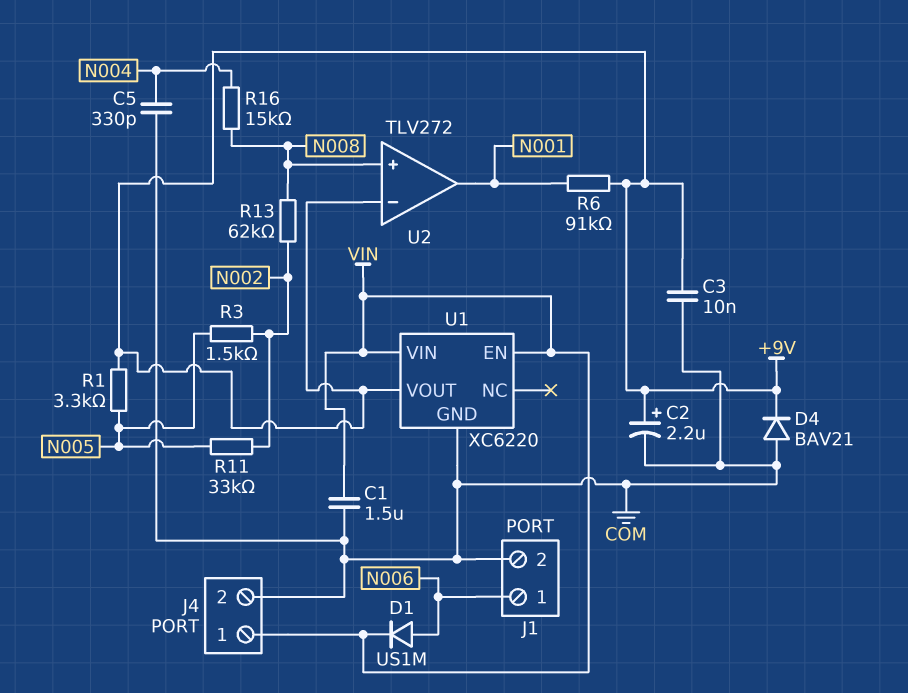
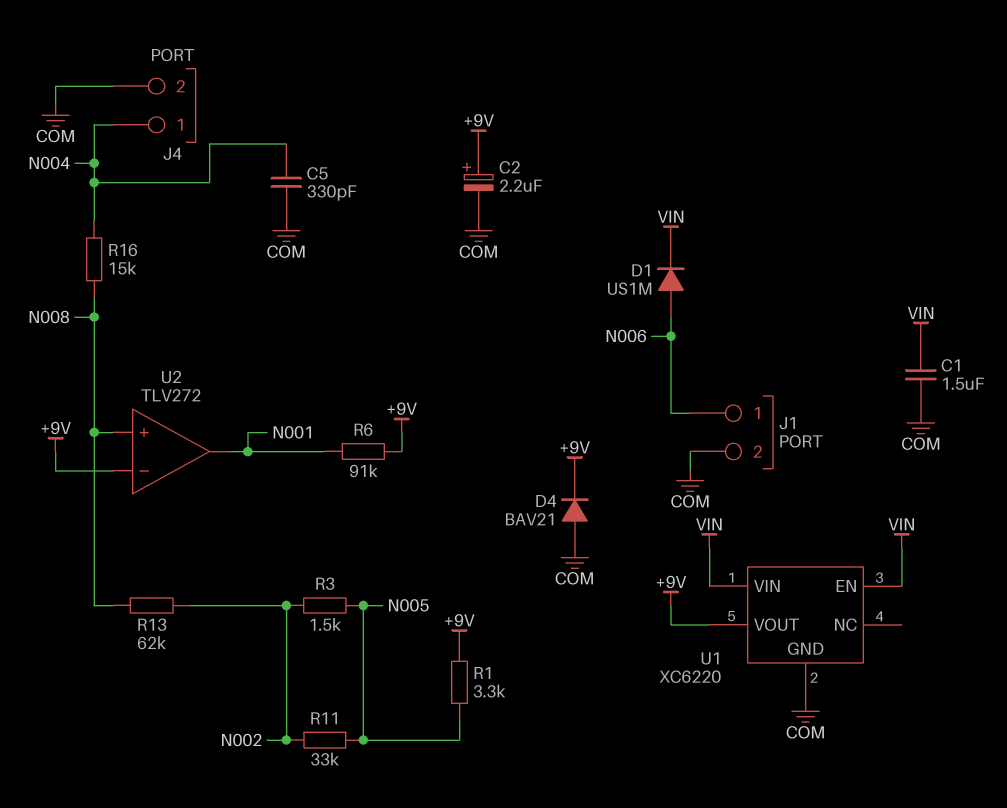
C3: 10nF (+9V, COM) -> none
J4 pin 1: VIN -> N004

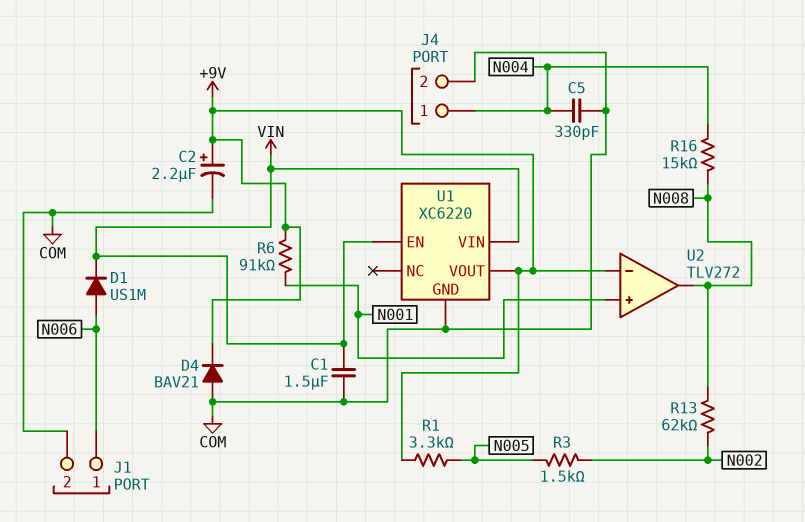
R11: 33k (N002, N005) -> none
U2 pin in+: N008 -> N001
U2 pin out: N001 -> N008

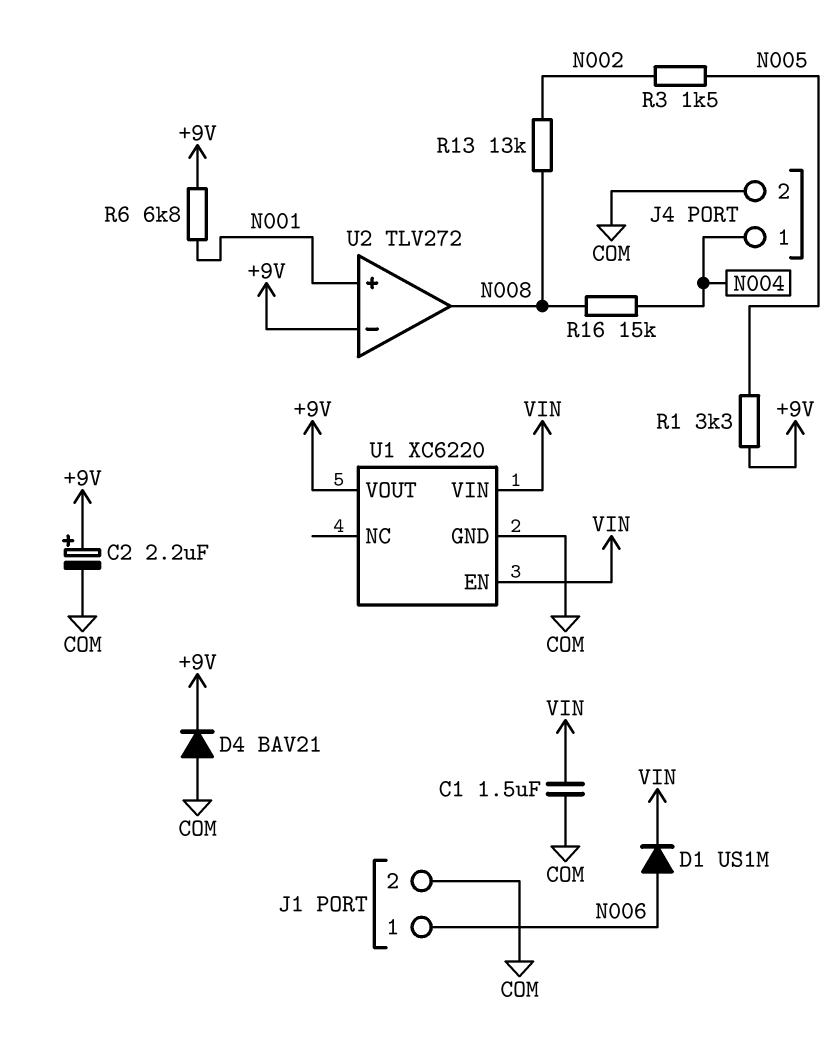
C5: 330pF (COM, N004) -> none
R6: 91k (+9V, N001) -> 6.8k (+9V, N001)
R13: 62k (N002, N008) -> 13k (N002, N008)

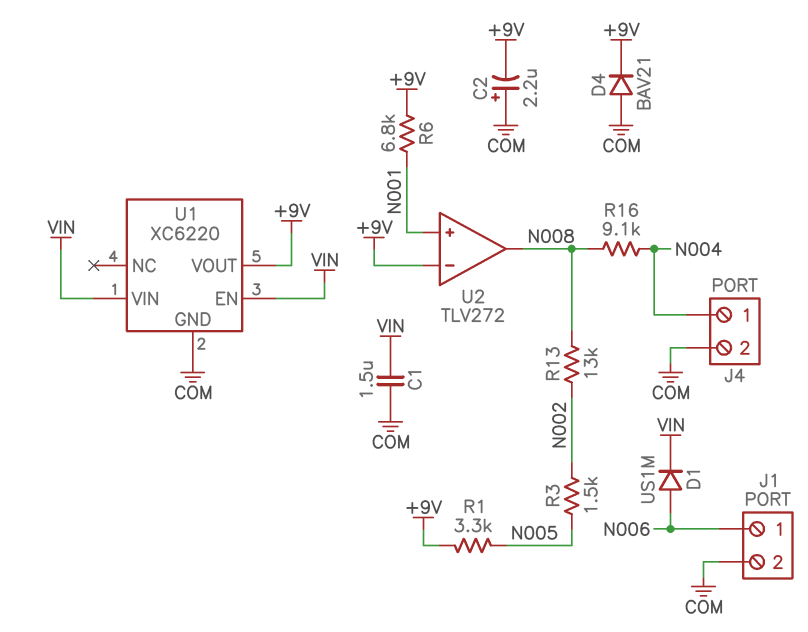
C2: 2.2uF (plus +9V, minus COM) -> 2.2uF (plus COM, minus +9V)
R16: 15k (N004, N008) -> 9.1k (N004, N008)

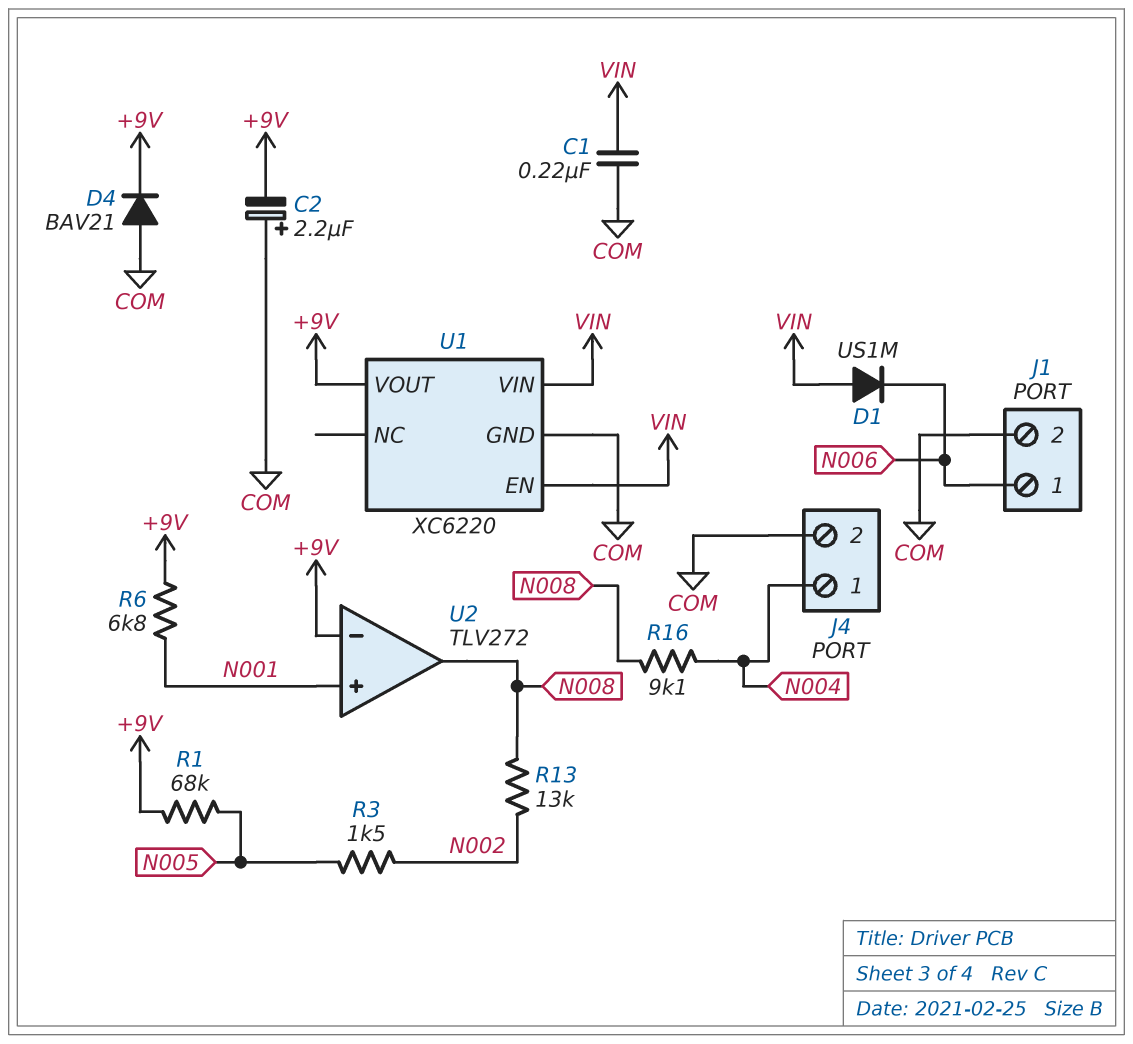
C1: 1.5uF (COM, VIN) -> 220nF (COM, VIN)
D1: diode US1M (A N006, K VIN) -> diode US1M (A VIN, K N006)
R1: 3.3k (+9V, N005) -> 68k (+9V, N005)

